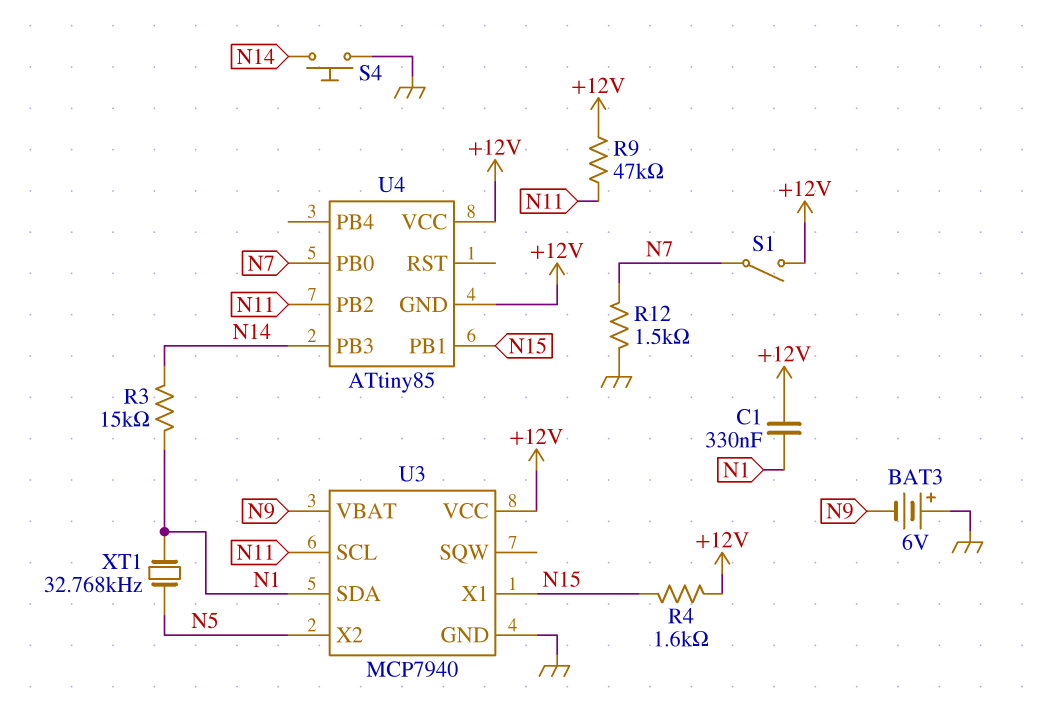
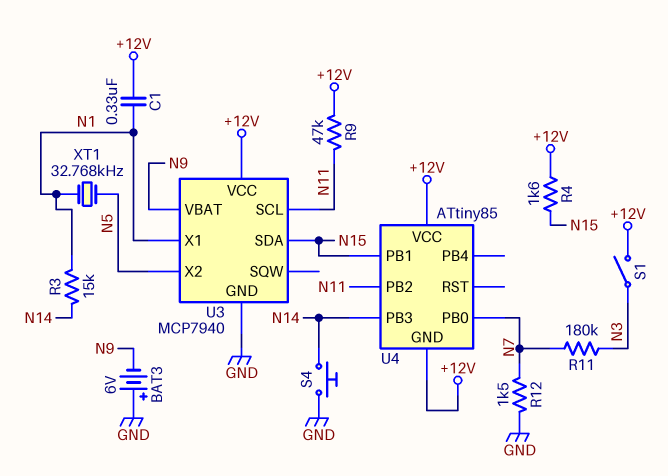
R11: none -> 180k (N3, N7)
S1: switch (+12V, N7) -> switch (+12V, N3)
U3 pin SDA: N1 -> N15
U3 pin X1: N15 -> N1

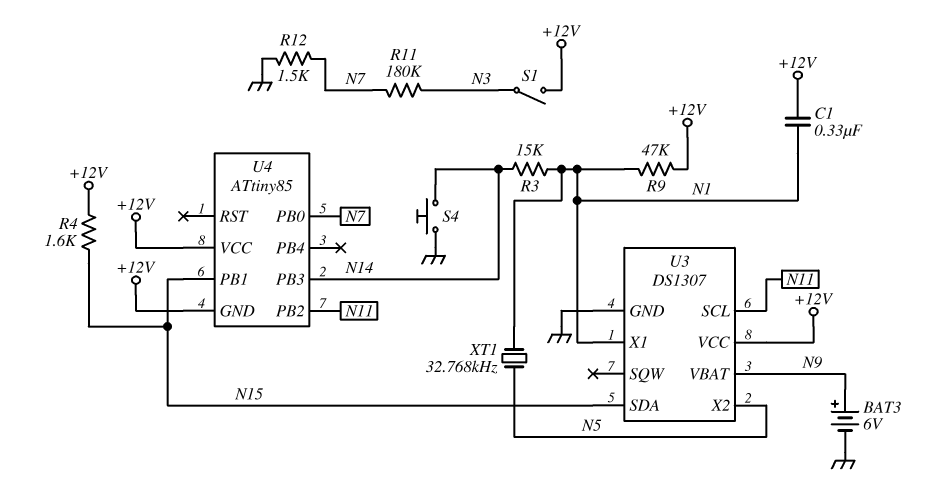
BAT3: 6V (plus GND, minus N9) -> 6V (plus N9, minus GND)
R9: 47k (+12V, N11) -> 47k (+12V, N1)
U3: MCP7940 -> DS1307

